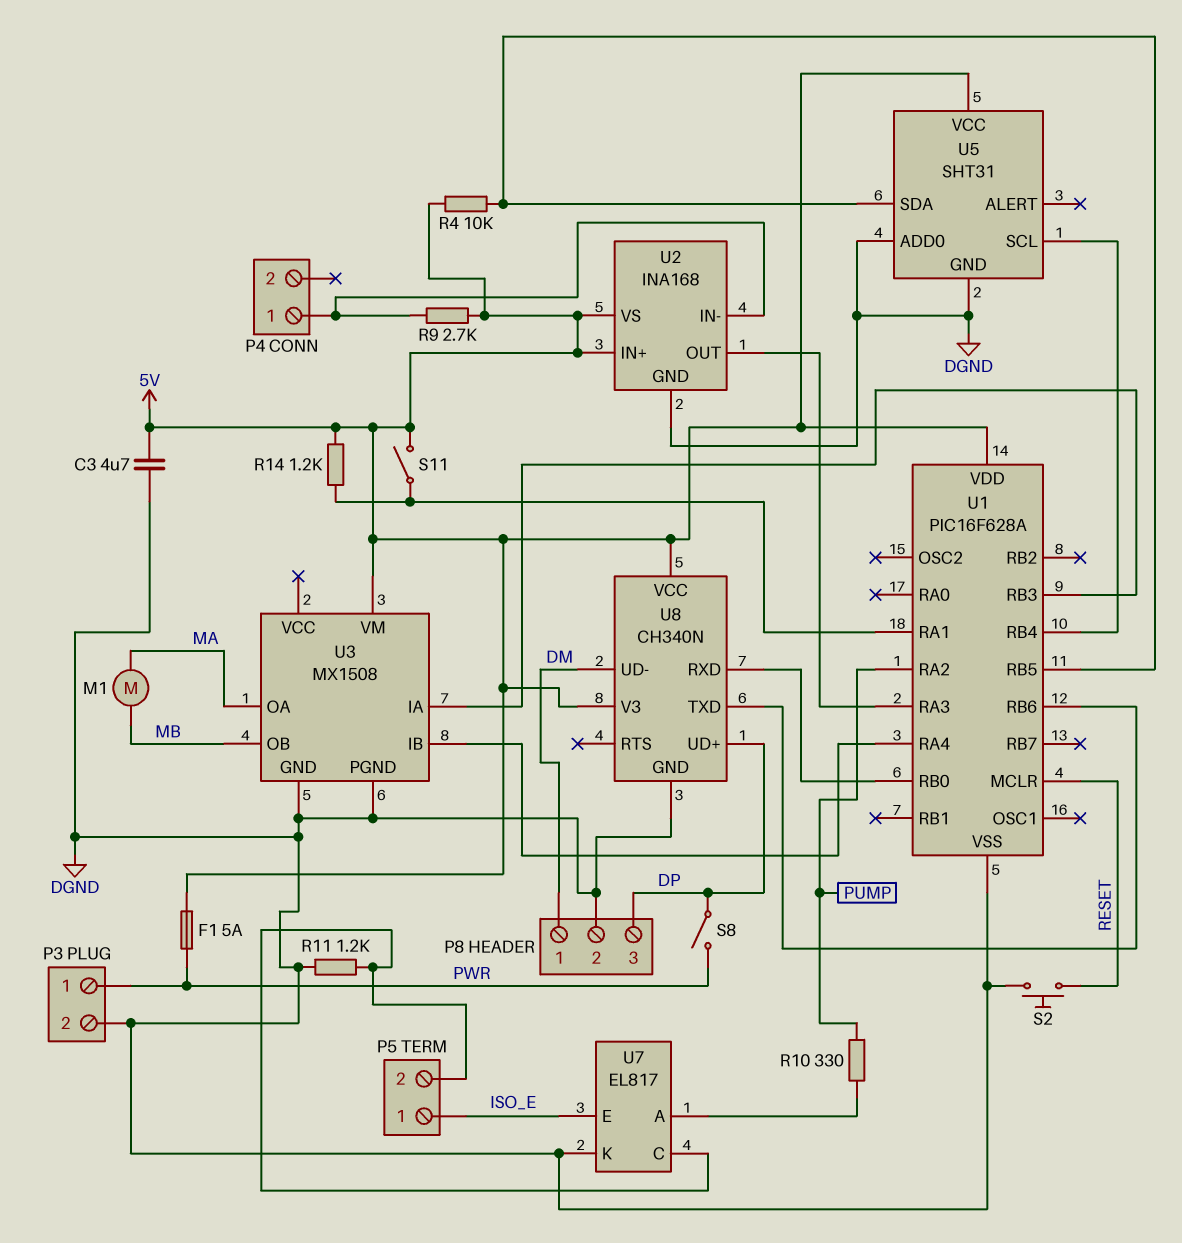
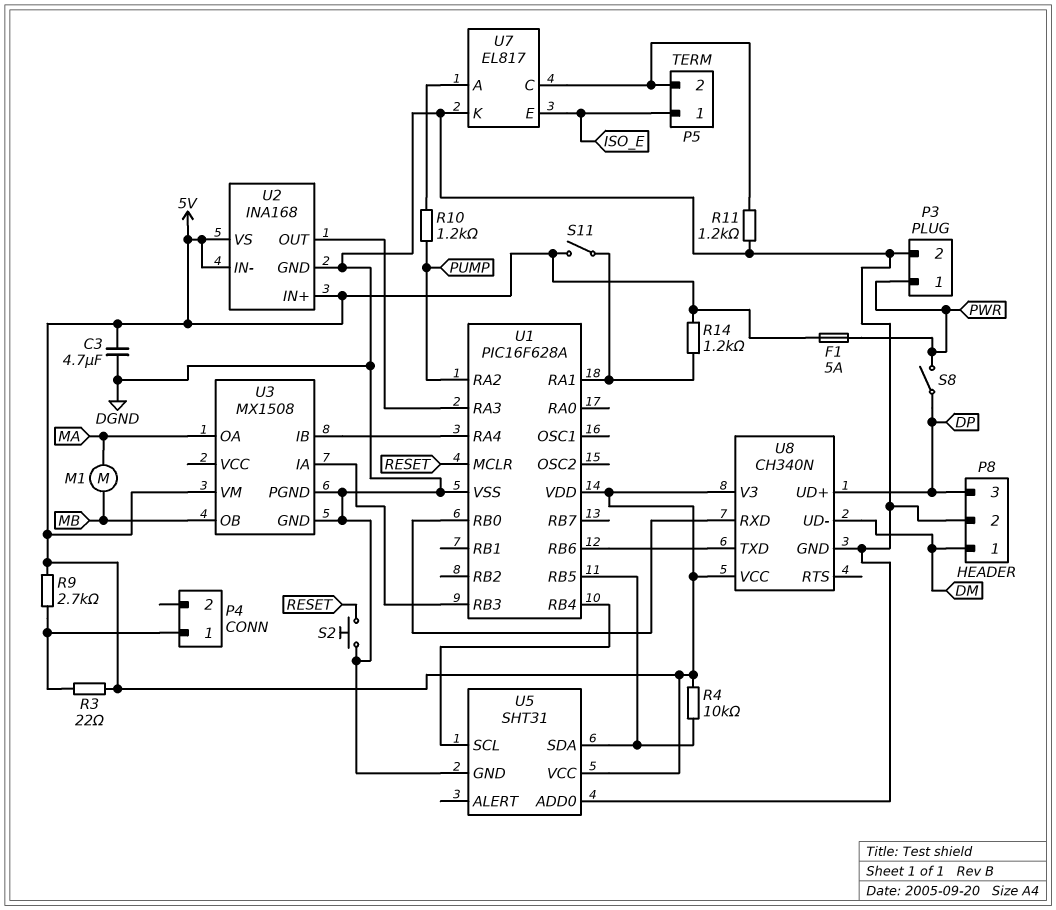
R3: none -> 22 (5V, P4/1)
R10: 330 (PUMP, U7/A) -> 1.2k (PUMP, U7/A)
U2 pin IN-: P4/1 -> 5V

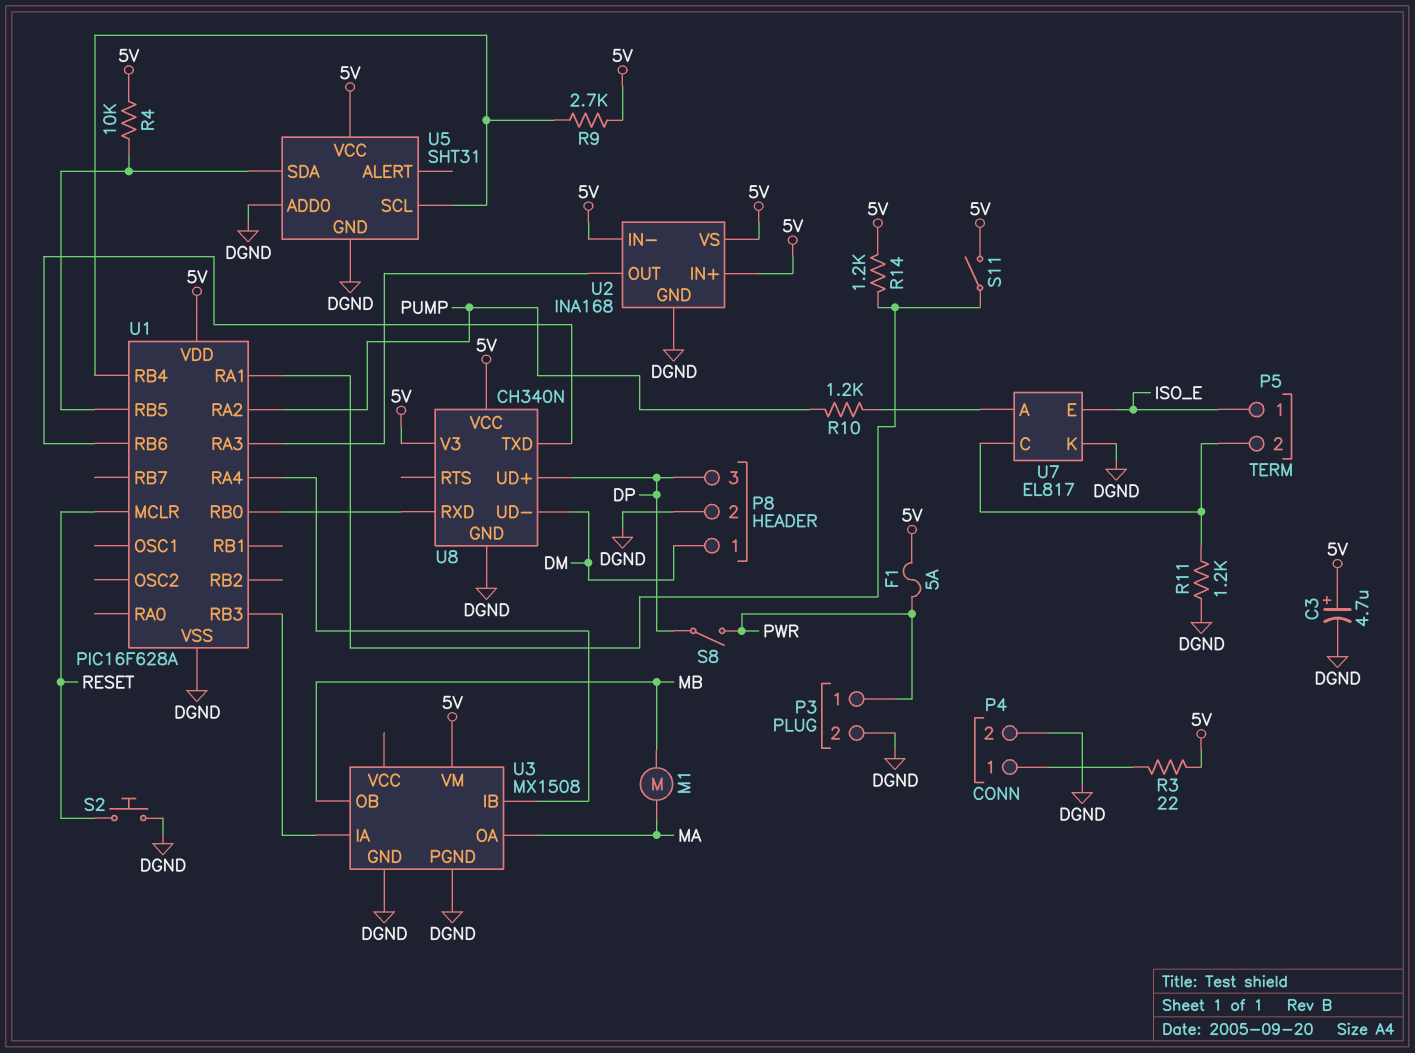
C3: 4.7uF (5V, DGND) -> 4.7uF (plus 5V, minus DGND)
P4 pin 2: none -> DGND
R9: 2.7k (5V, P4/1) -> 2.7k (5V, U1/RB4)

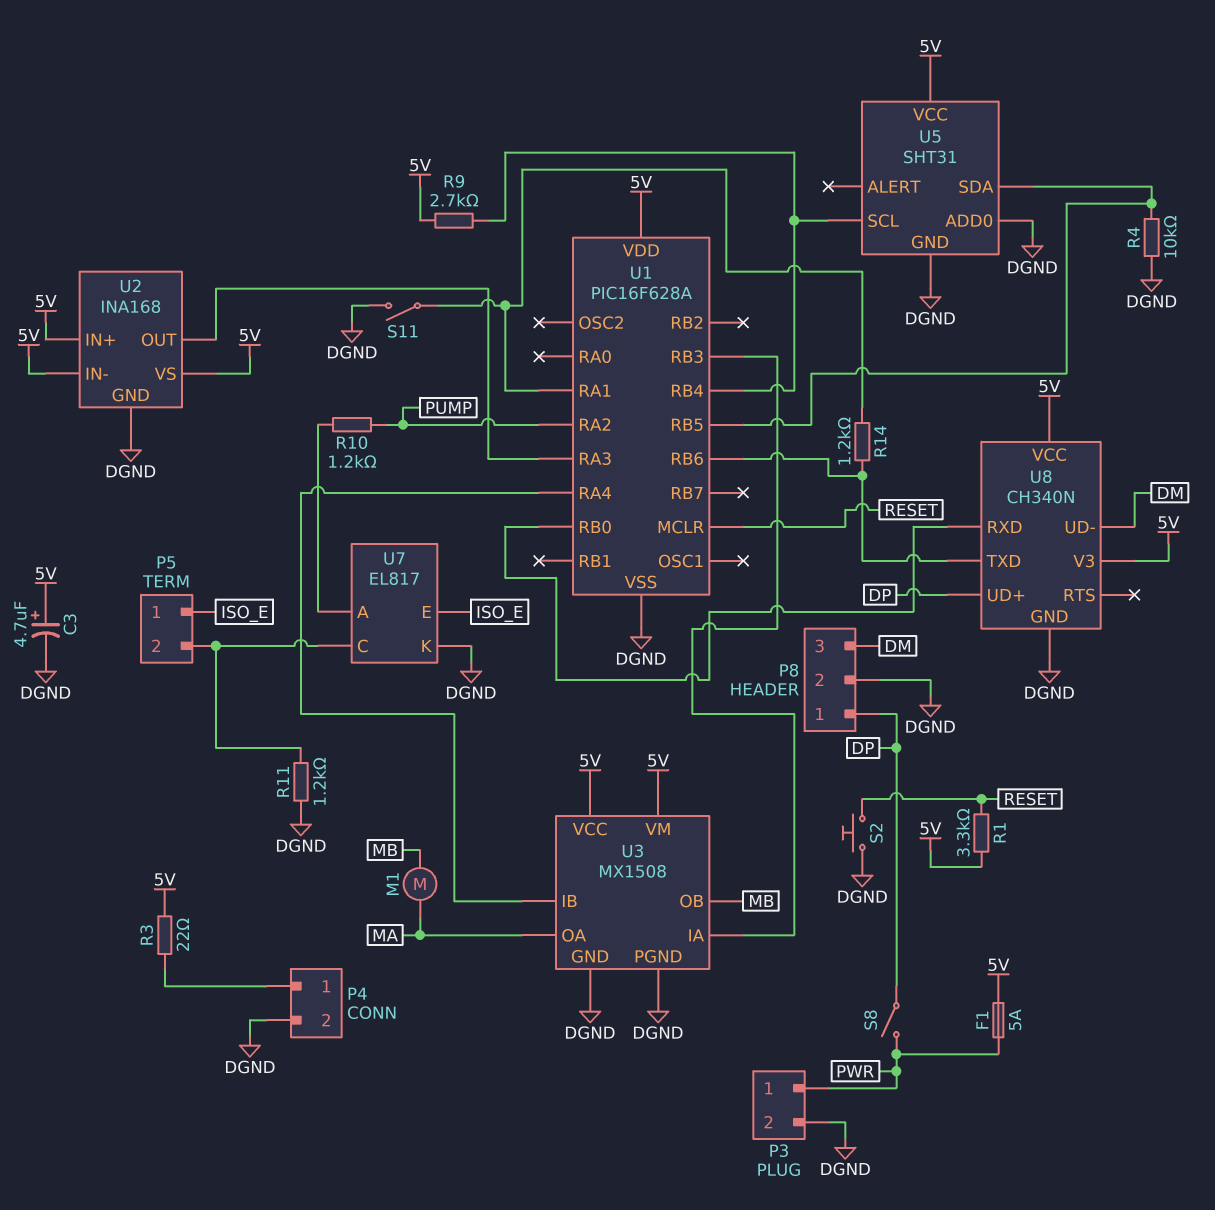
P8 pin 1: DM -> DP
P8 pin 3: DP -> DM
R1: none -> 3.3k (5V, RESET)
R4: 10k (5V, U1/RB5) -> 10k (DGND, U1/RB5)
R14: 1.2k (5V, U1/RA1) -> 1.2k (U1/RA1, U1/RB6)
S11: switch (5V, U1/RA1) -> switch (DGND, U1/RA1)
U3 pin VCC: none -> 5V

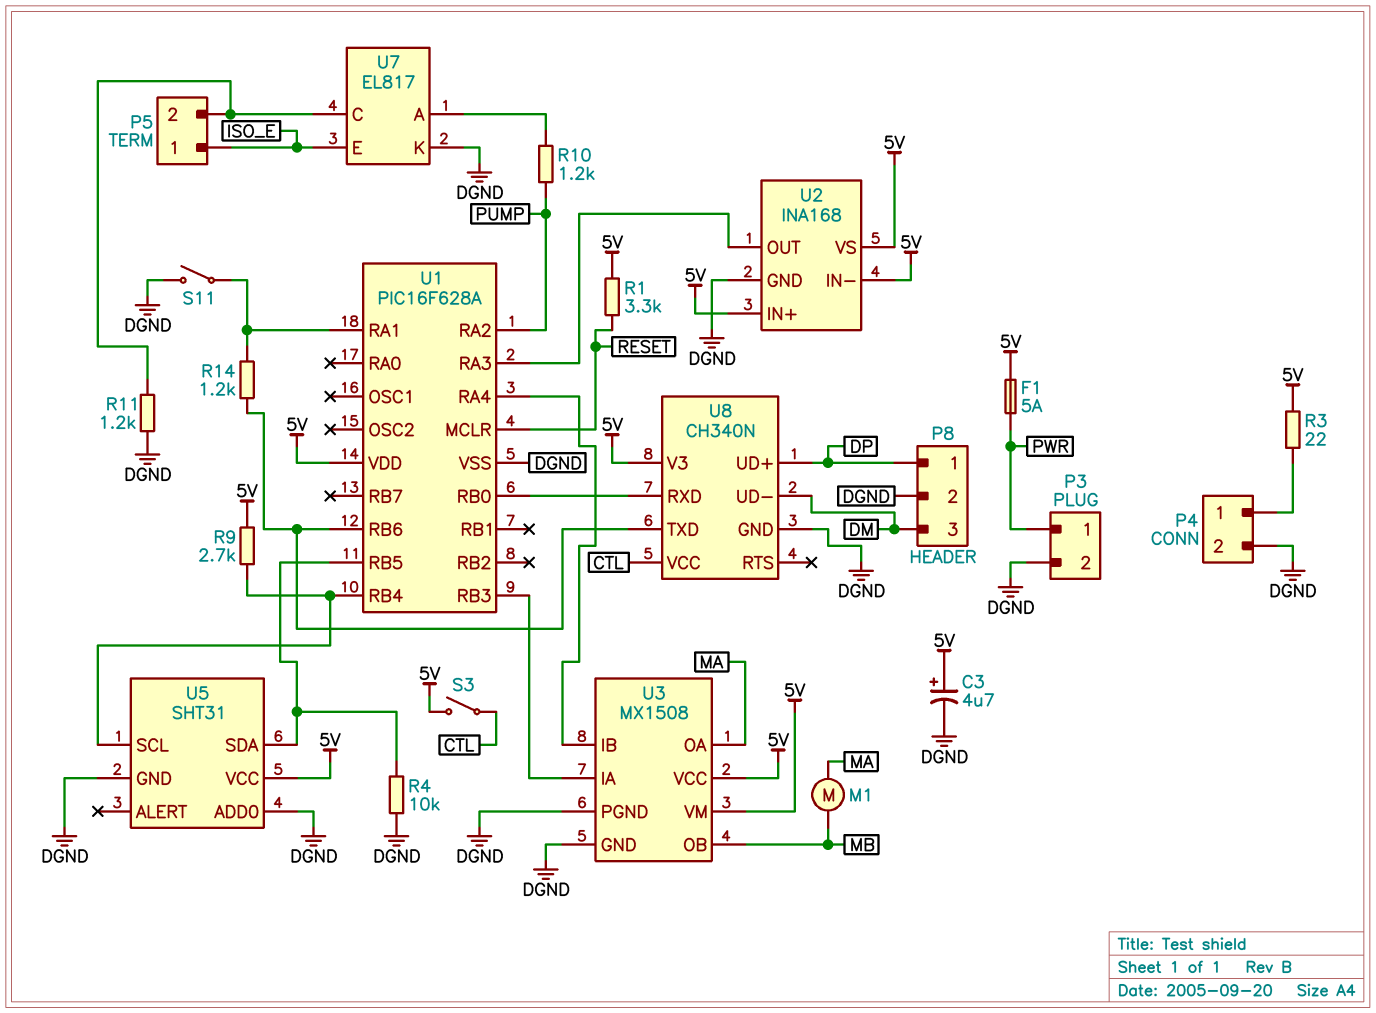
S2: button (DGND, RESET) -> none
S3: none -> switch (5V, CTL)
S8: switch (DP, PWR) -> none
U8 pin VCC: 5V -> CTL

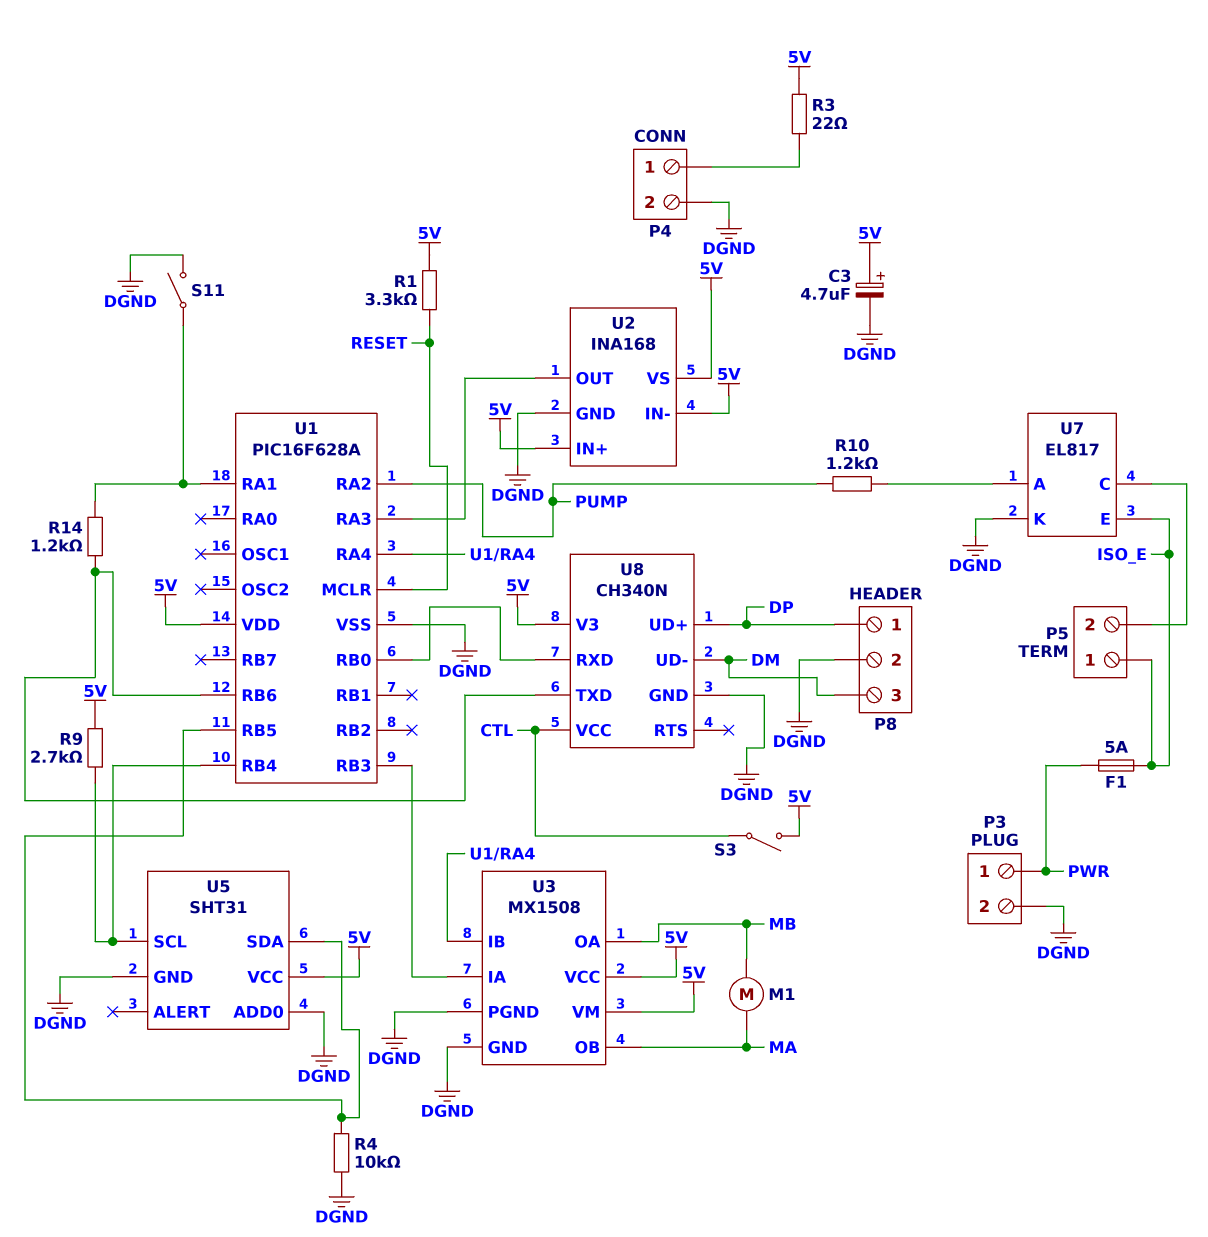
F1: 5A (5V, PWR) -> 5A (ISO_E, PWR)
R11: 1.2k (DGND, P5/2) -> none
U3 pin OA: MA -> MB
U3 pin OB: MB -> MA

